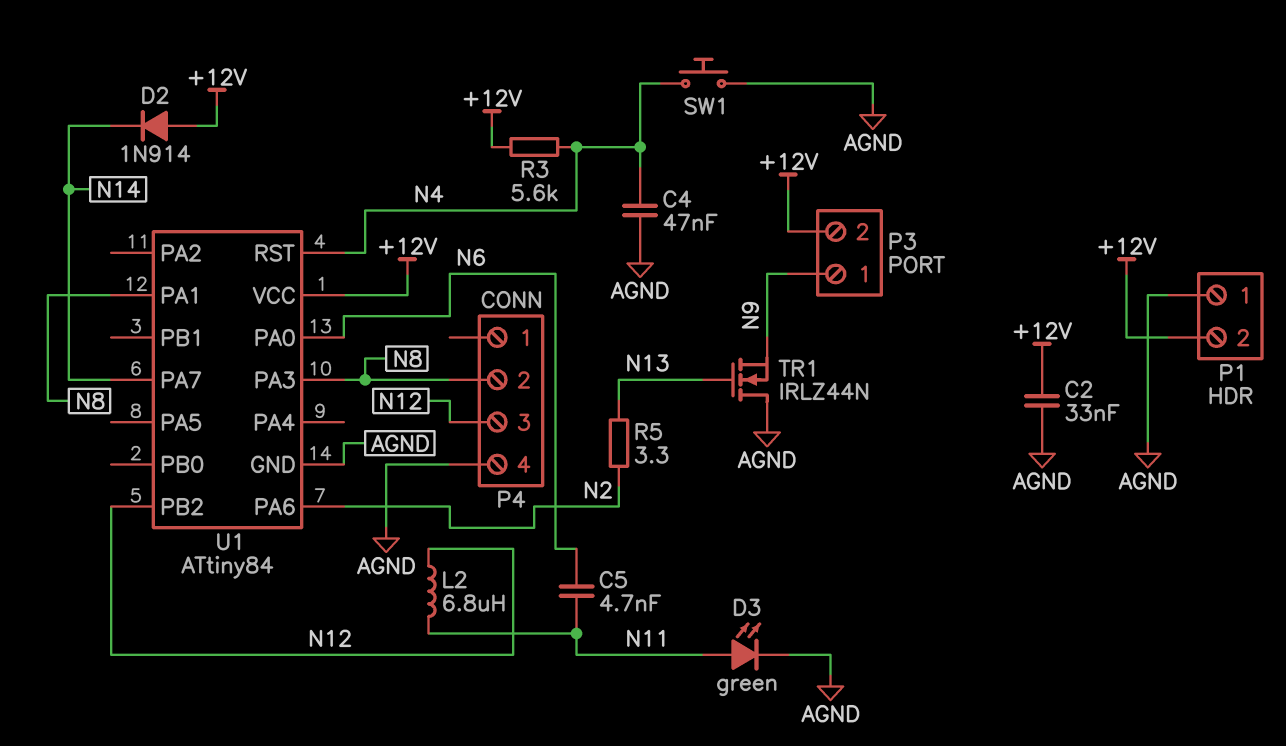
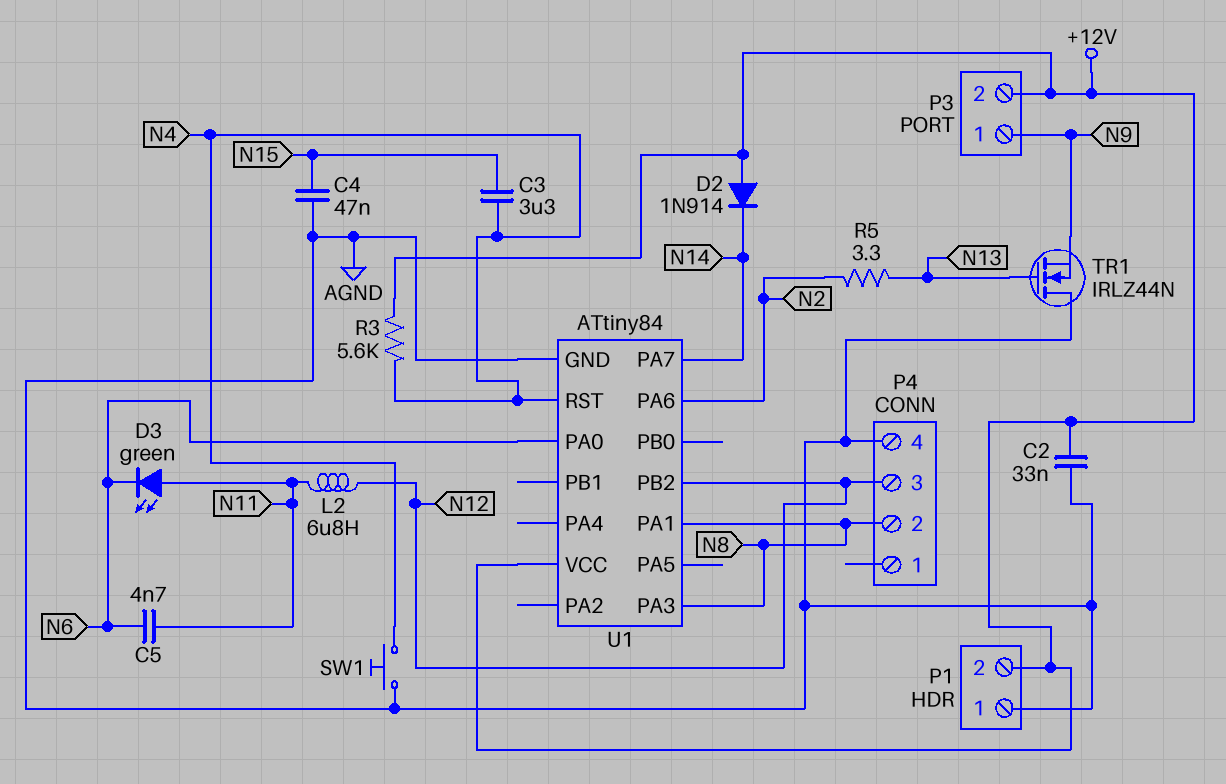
C3: none -> 3.3uF (N4, N15)
C4: 47nF (AGND, N4) -> 47nF (AGND, N15)
D3: LED green (A N11, K AGND) -> LED green (A N11, K N6)

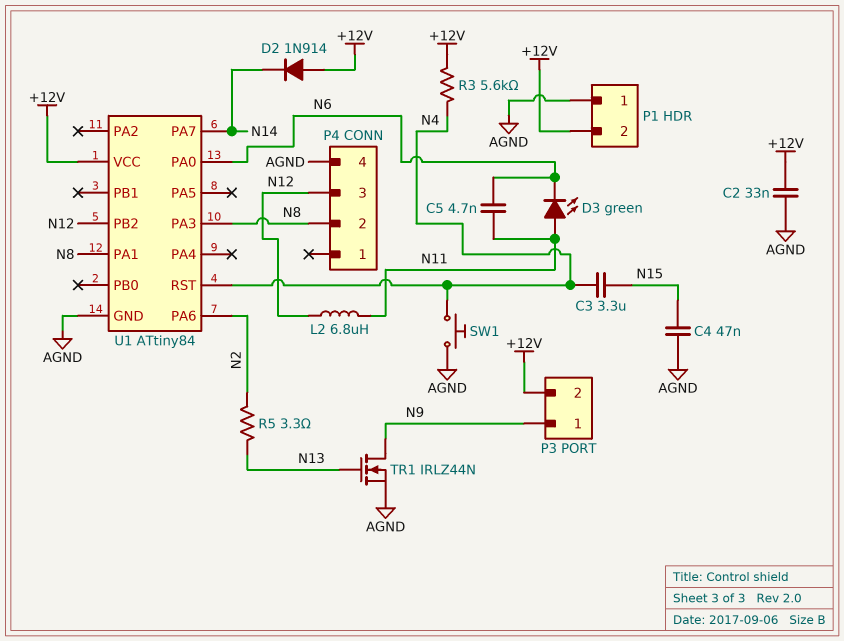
TR1: NMOS IRLZ44N (G N13, D AGND, S N9) -> NMOS IRLZ44N (G N13, D N9, S AGND)

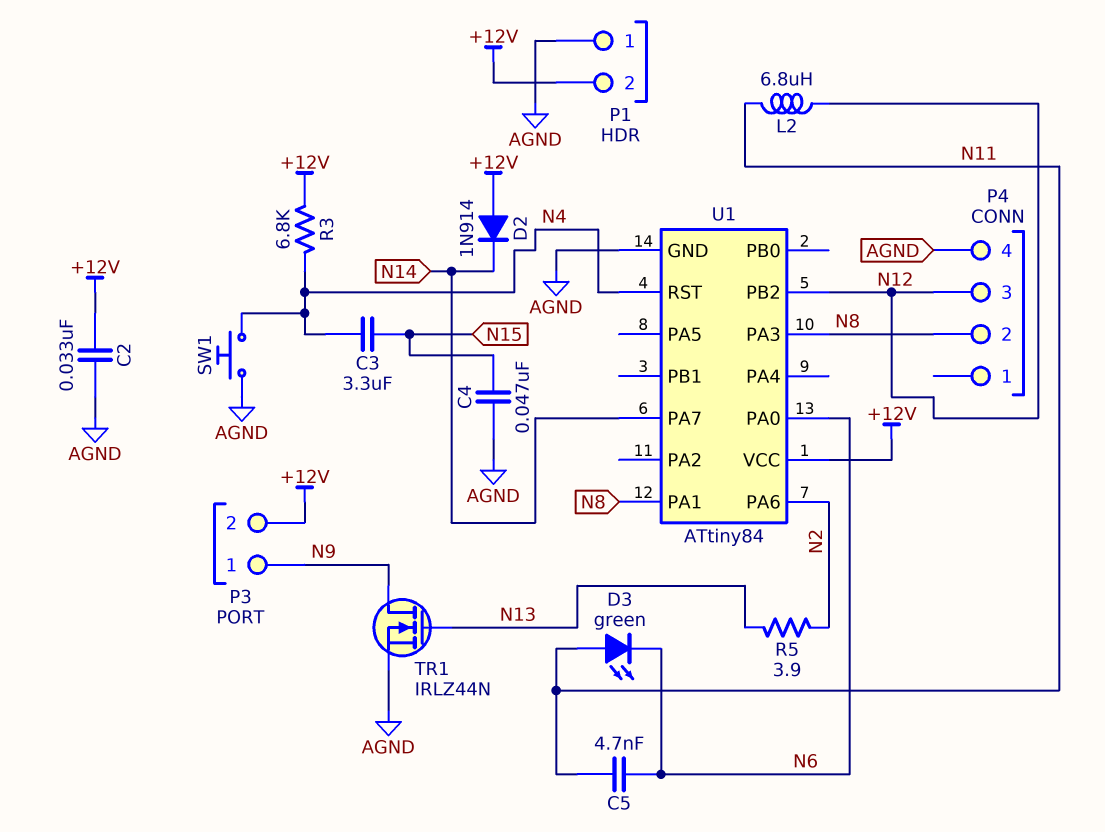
R3: 5.6k (+12V, N4) -> 6.8k (+12V, N4)
R5: 3.3 (N2, N13) -> 3.9 (N2, N13)

